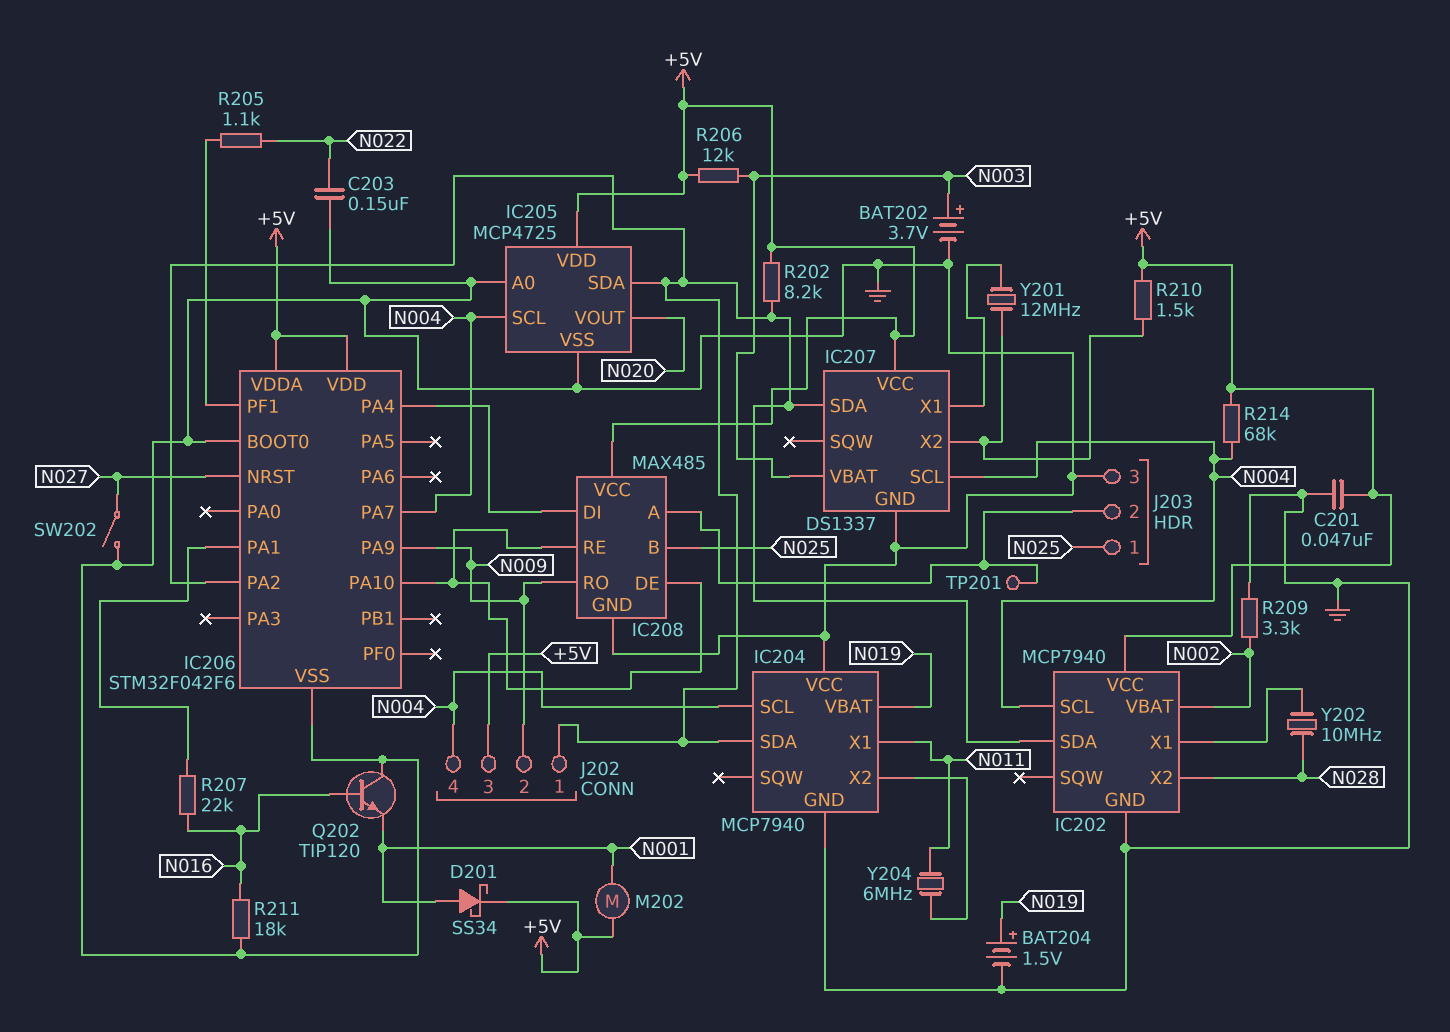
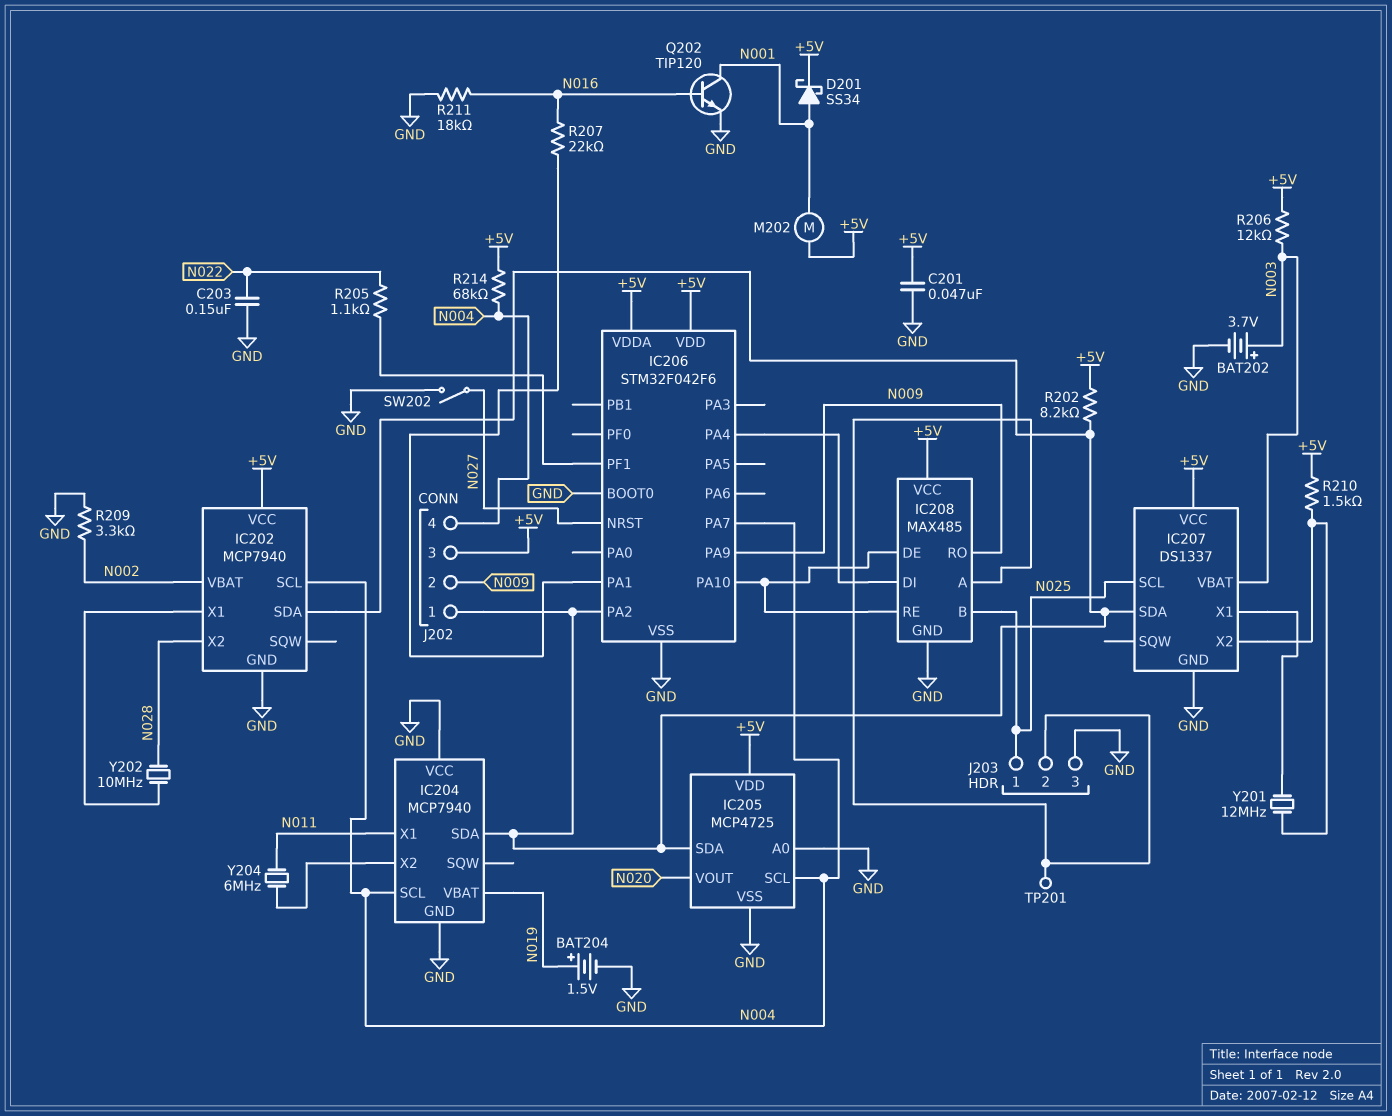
IC207 pin SCL: N004 -> N025
Q202: NPN TIP120 (B N016, C GND, E N001) -> NPN TIP120 (B N016, C N001, E GND)

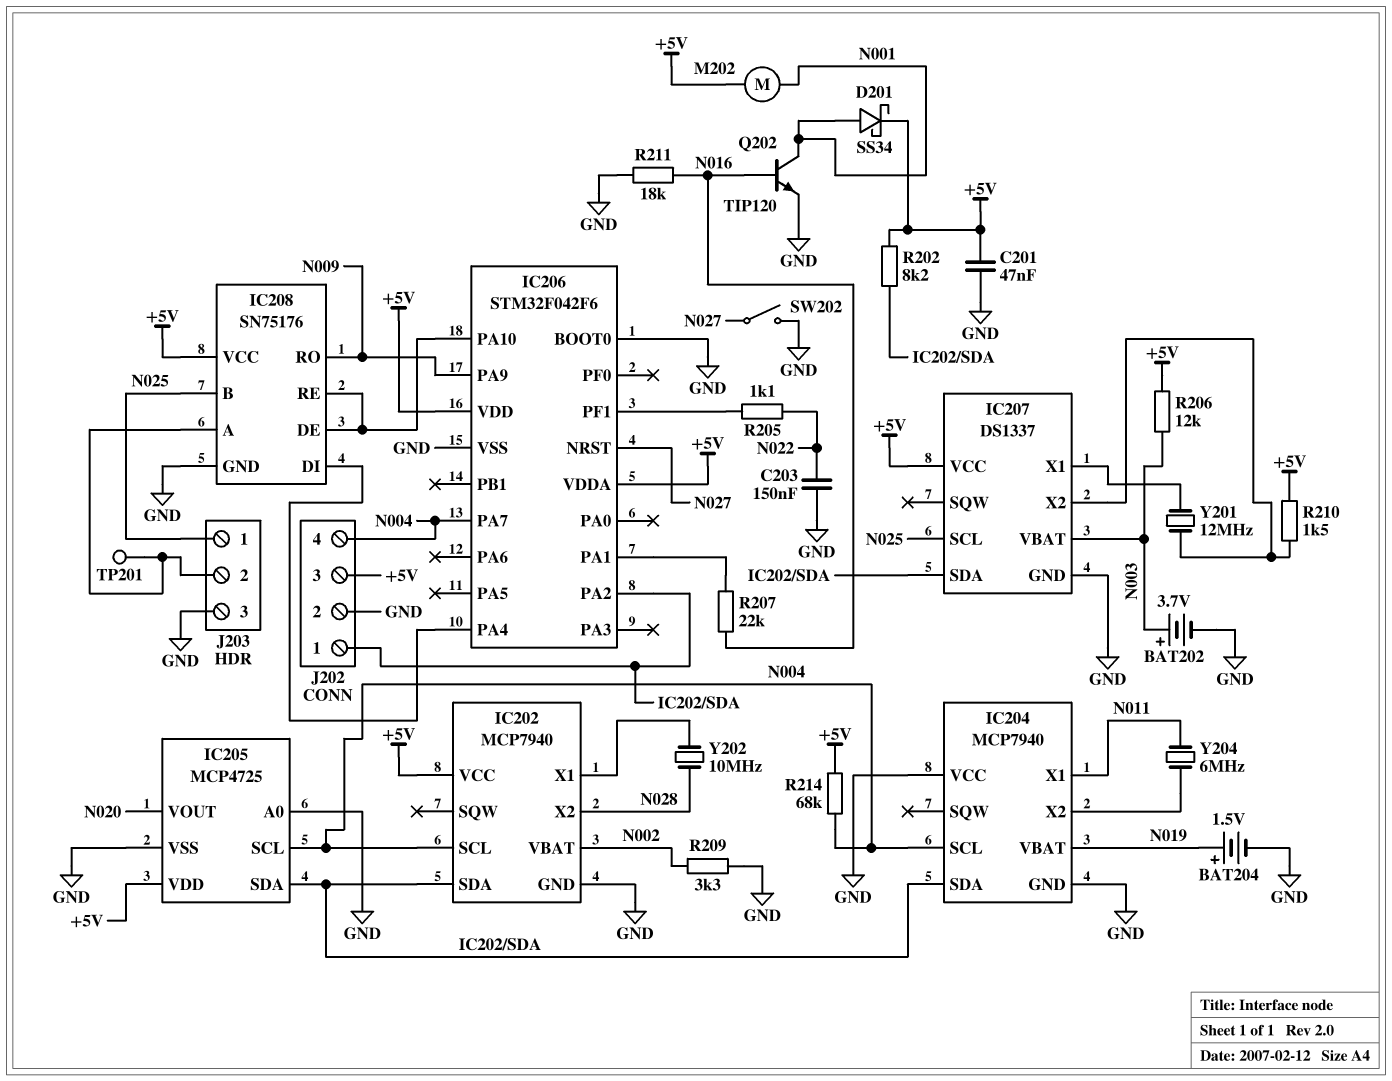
IC208: MAX485 -> SN75176
J202 pin 2: N009 -> GND

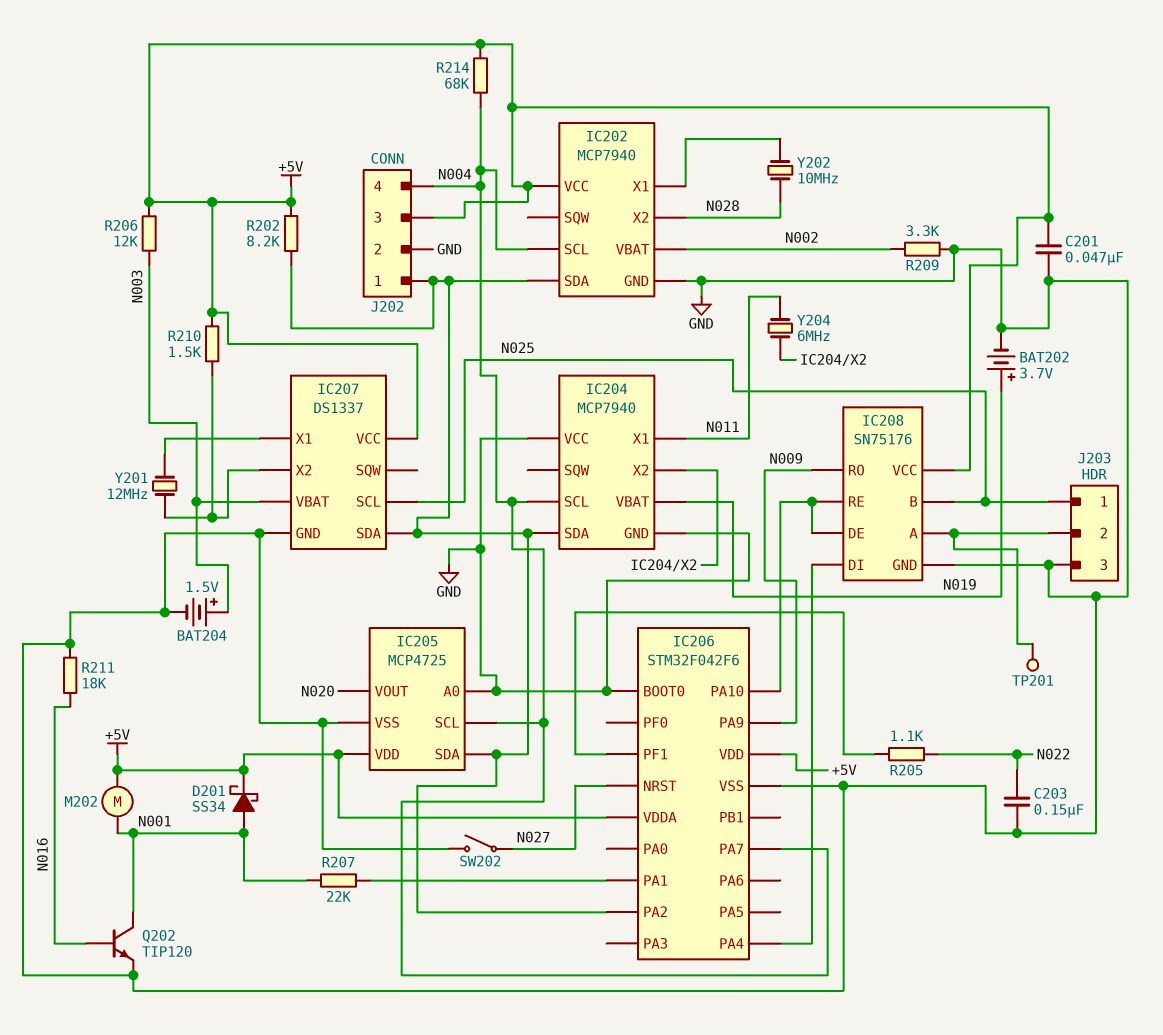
BAT202: 3.7V (plus N003, minus GND) -> 3.7V (plus N019, minus GND)
BAT204: 1.5V (plus N019, minus GND) -> 1.5V (plus N003, minus GND)
R207: 22k (IC206/PA1, N016) -> 22k (IC206/PA1, N001)

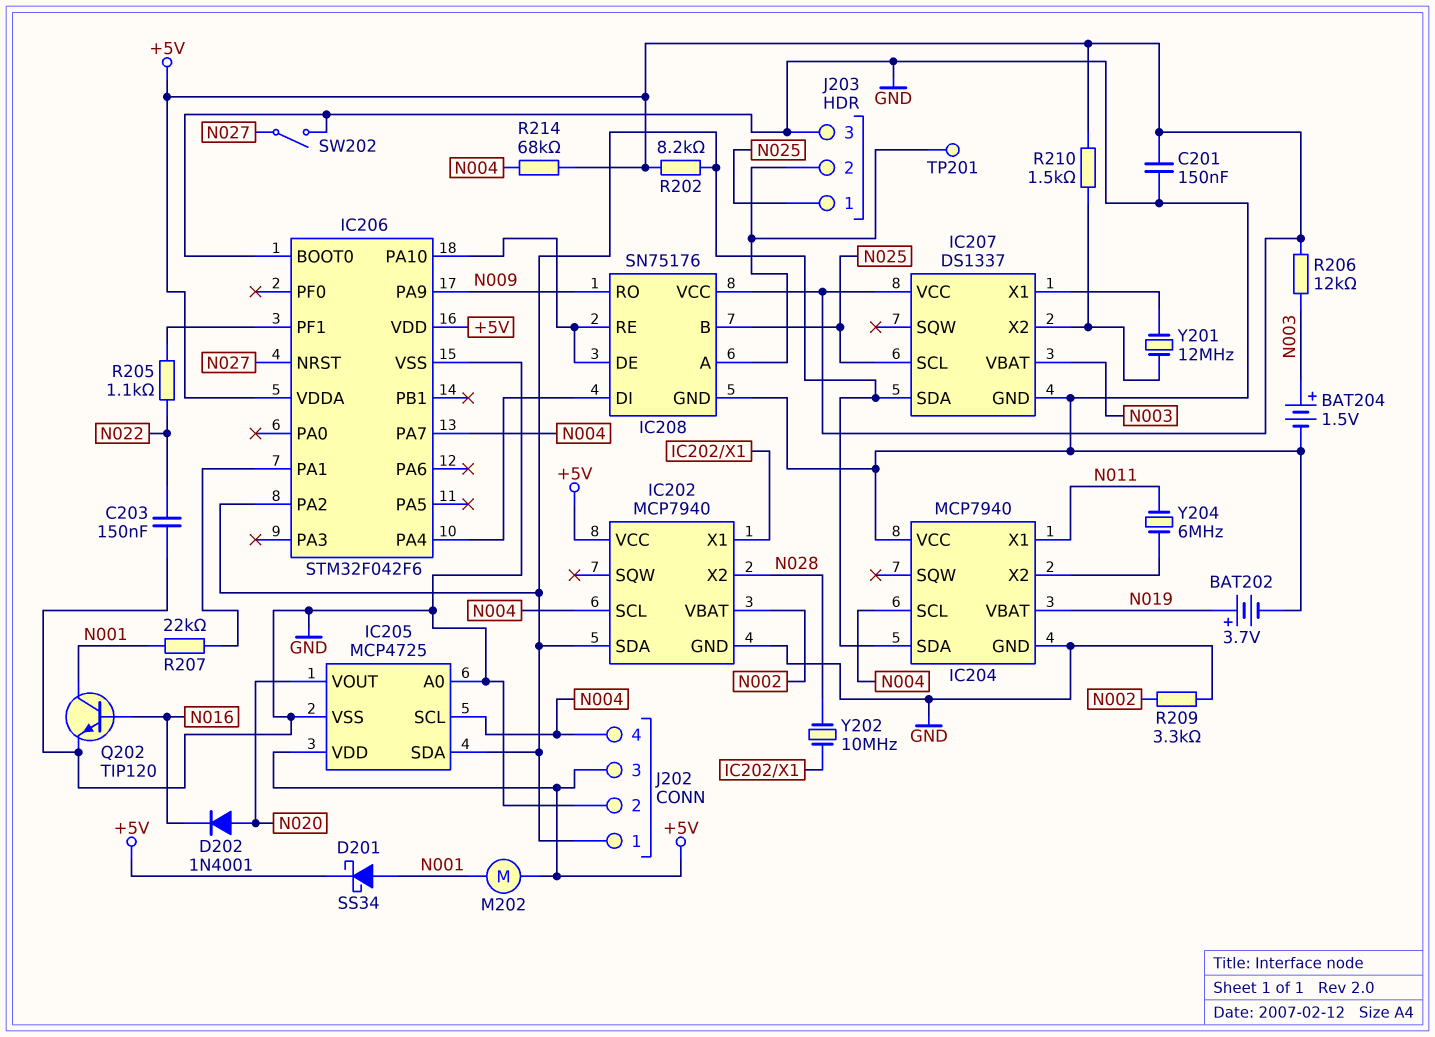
C201: 47nF (+5V, GND) -> 150nF (+5V, GND)
D202: none -> diode 1N4001 (A N020, K N016)
R211: 18k (GND, N016) -> none

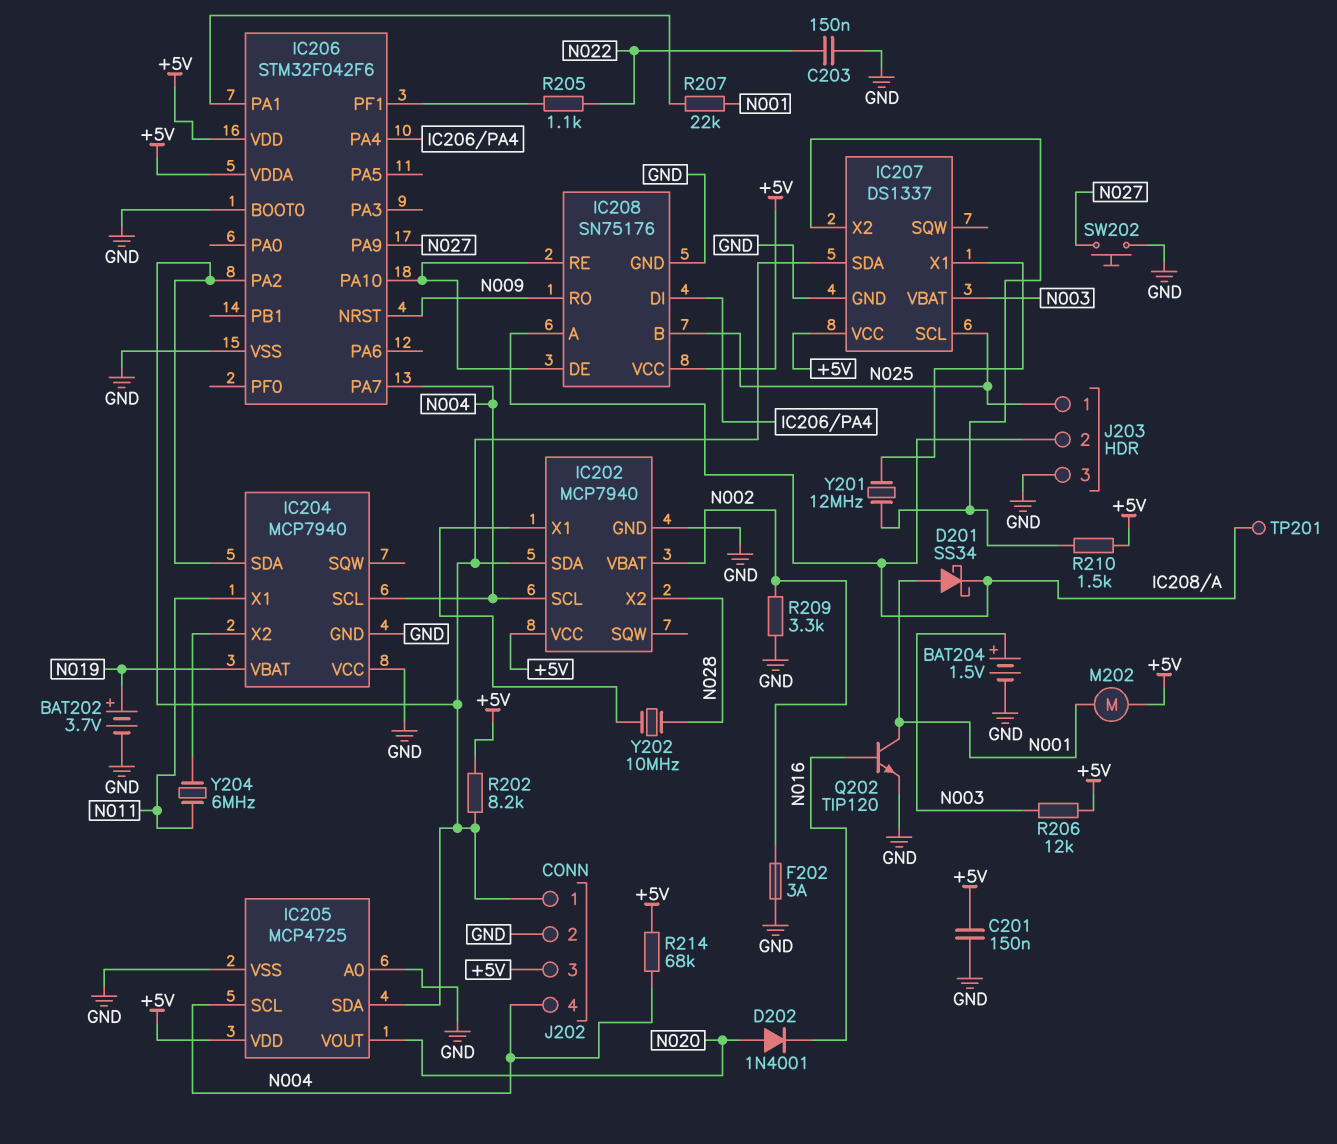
D201: schottky SS34 (A N001, K +5V) -> schottky SS34 (A N001, K IC208/A)
F202: none -> 3A (GND, N002)
IC206 pin NRST: N027 -> N009
IC206 pin PA9: N009 -> N027
SW202: switch (GND, N027) -> button (GND, N027)

